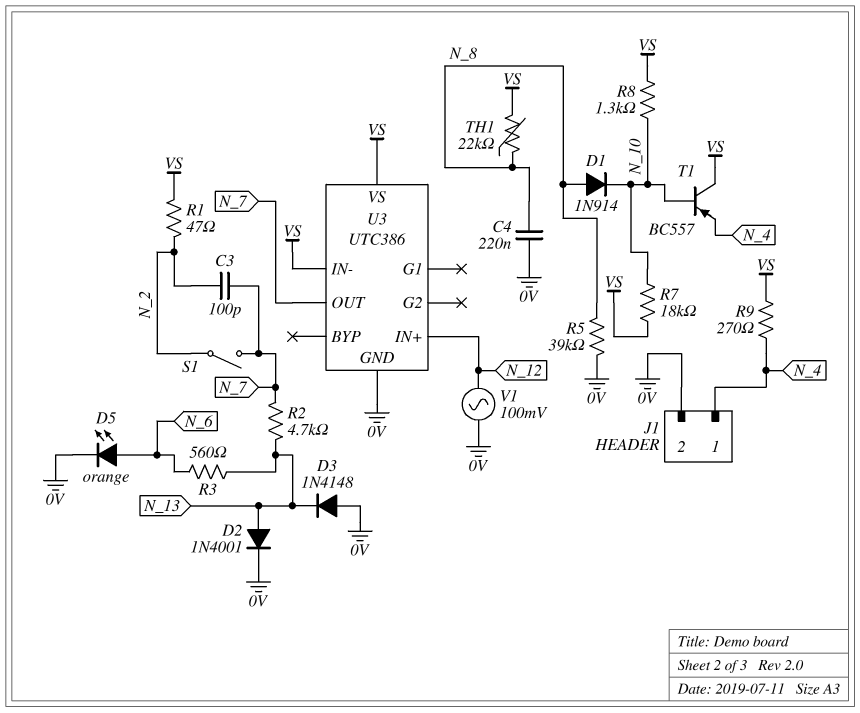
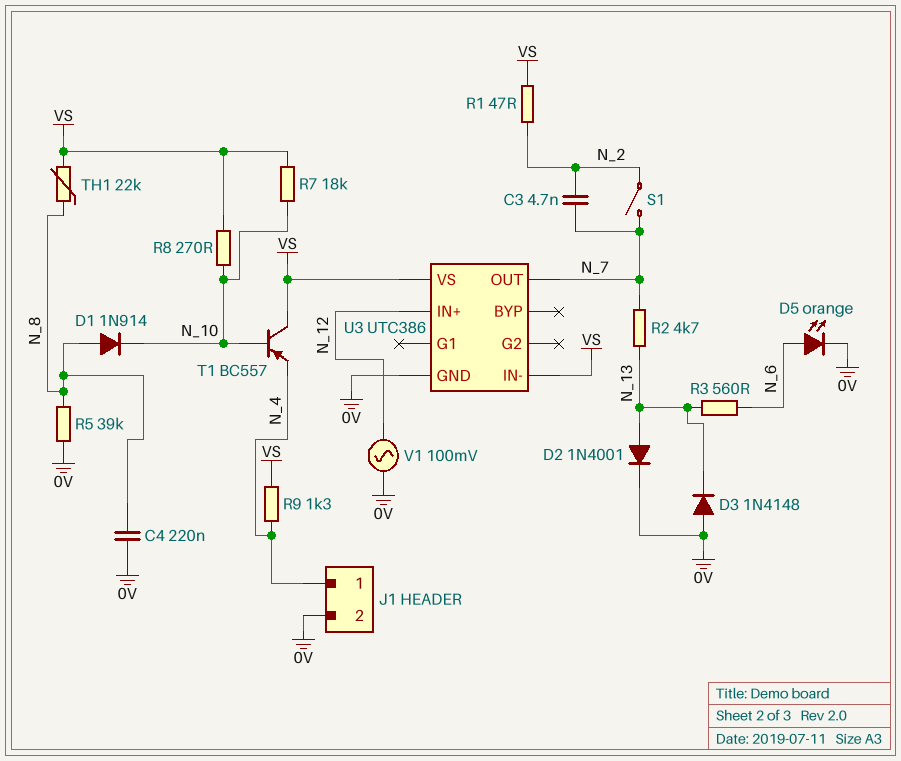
C3: 100pF (N_2, N_7) -> 4.7nF (N_2, N_7)
R8: 1.3k (N_10, VS) -> 270 (N_10, VS)
R9: 270 (N_4, VS) -> 1.3k (N_4, VS)

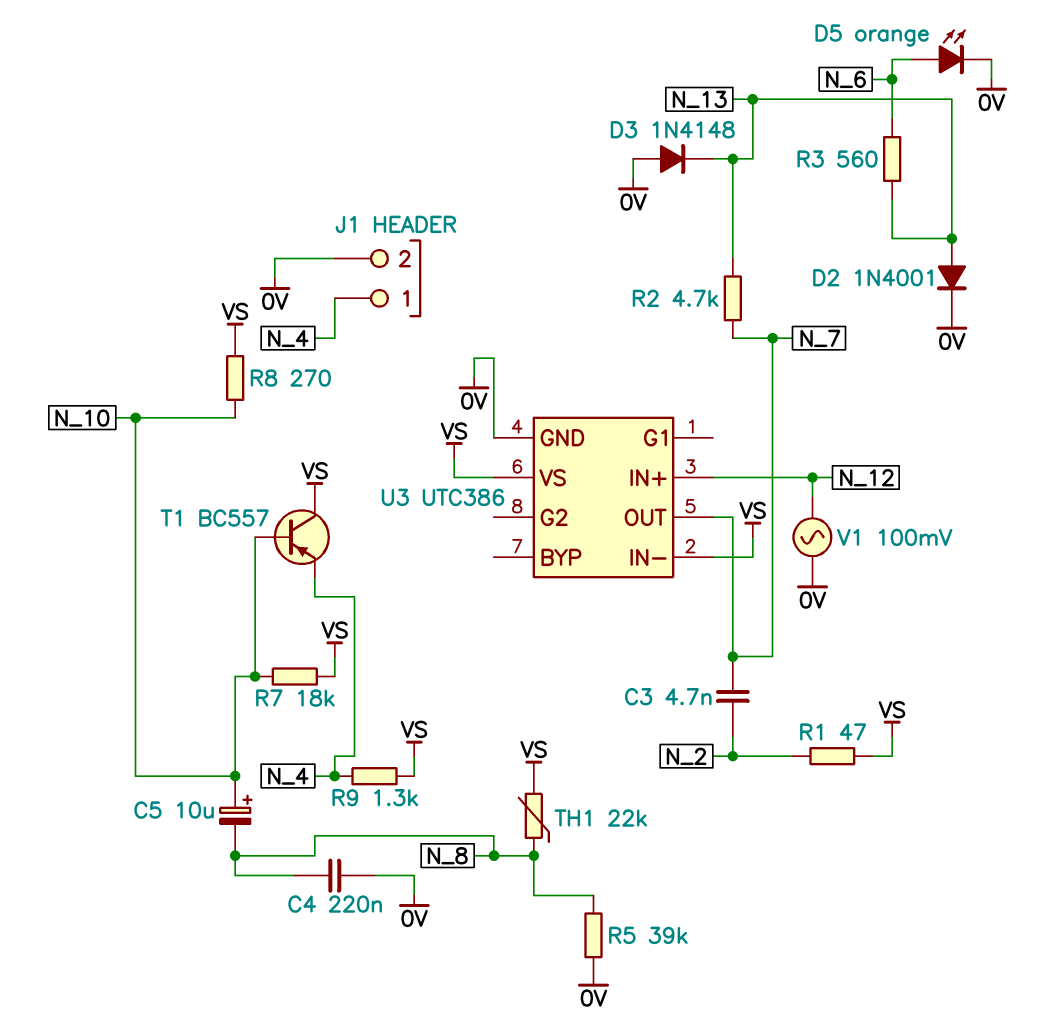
C5: none -> 10uF (plus N_10, minus N_8)
D1: diode 1N914 (A N_8, K N_10) -> none
S1: switch (N_2, N_7) -> none

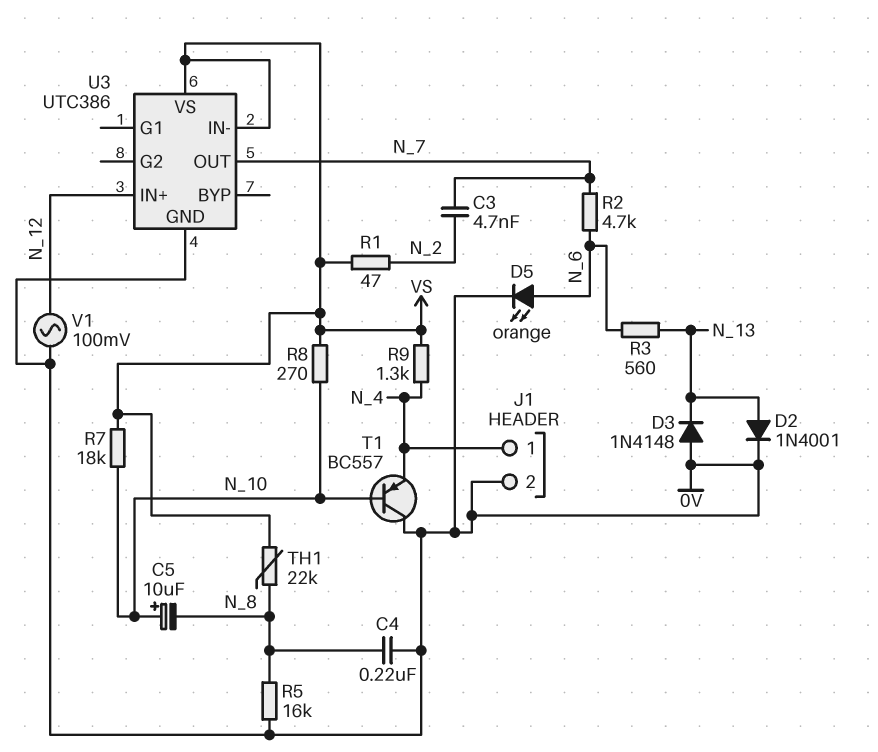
R2: 4.7k (N_7, N_13) -> 4.7k (N_6, N_7)
R5: 39k (0V, N_8) -> 16k (0V, N_8)
T1: PNP BC557 (B N_10, C VS, E N_4) -> PNP BC557 (B N_10, C 0V, E N_4)

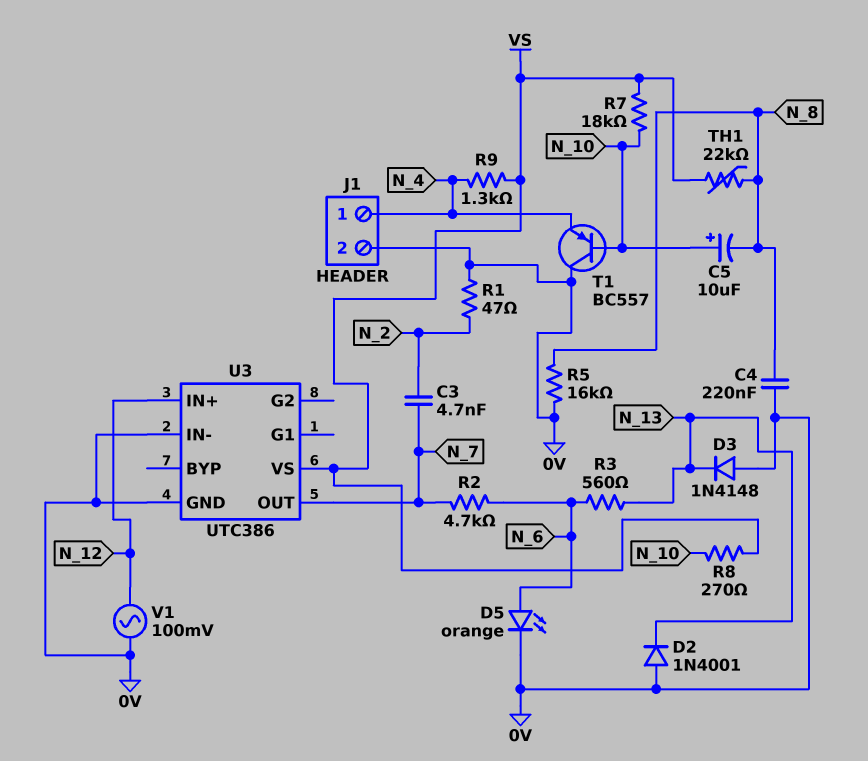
D2: diode 1N4001 (A N_13, K 0V) -> diode 1N4001 (A 0V, K N_13)
R1: 47 (N_2, VS) -> 47 (0V, N_2)
U3 pin IN-: VS -> 0V

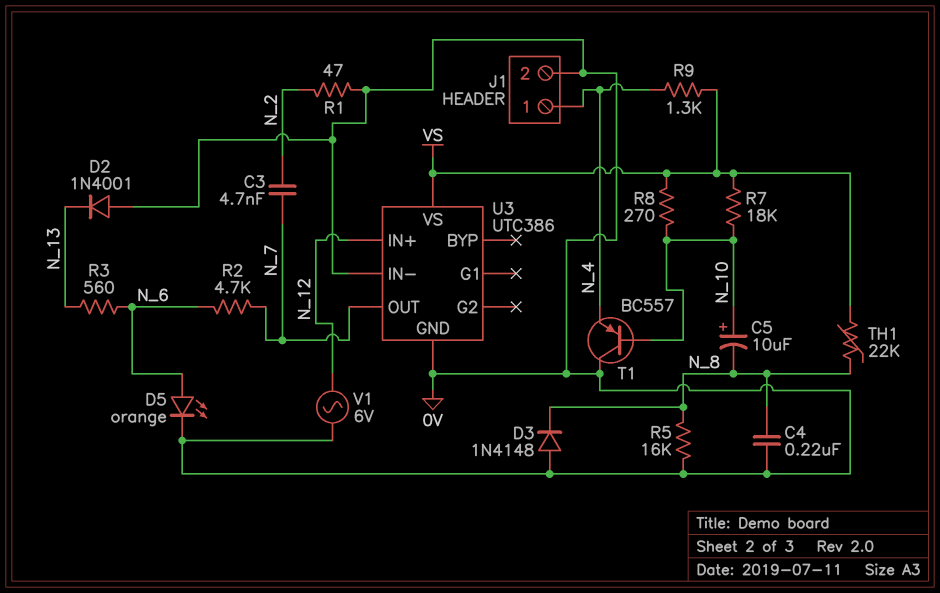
D3: diode 1N4148 (A 0V, K N_13) -> diode 1N4148 (A 0V, K N_8)
V1: AC 100mV (0V, N_12) -> AC 6V (0V, N_12)

